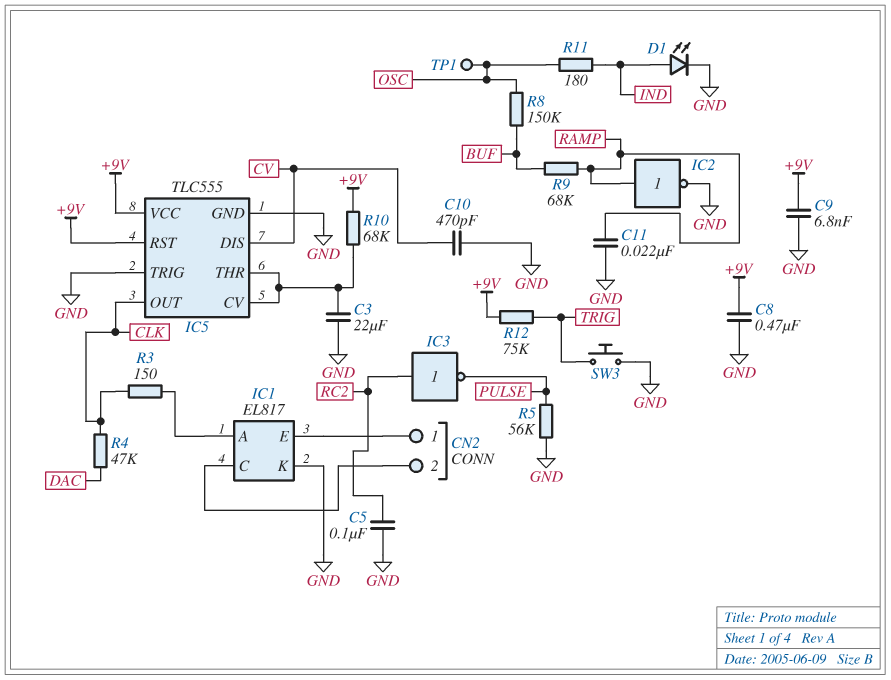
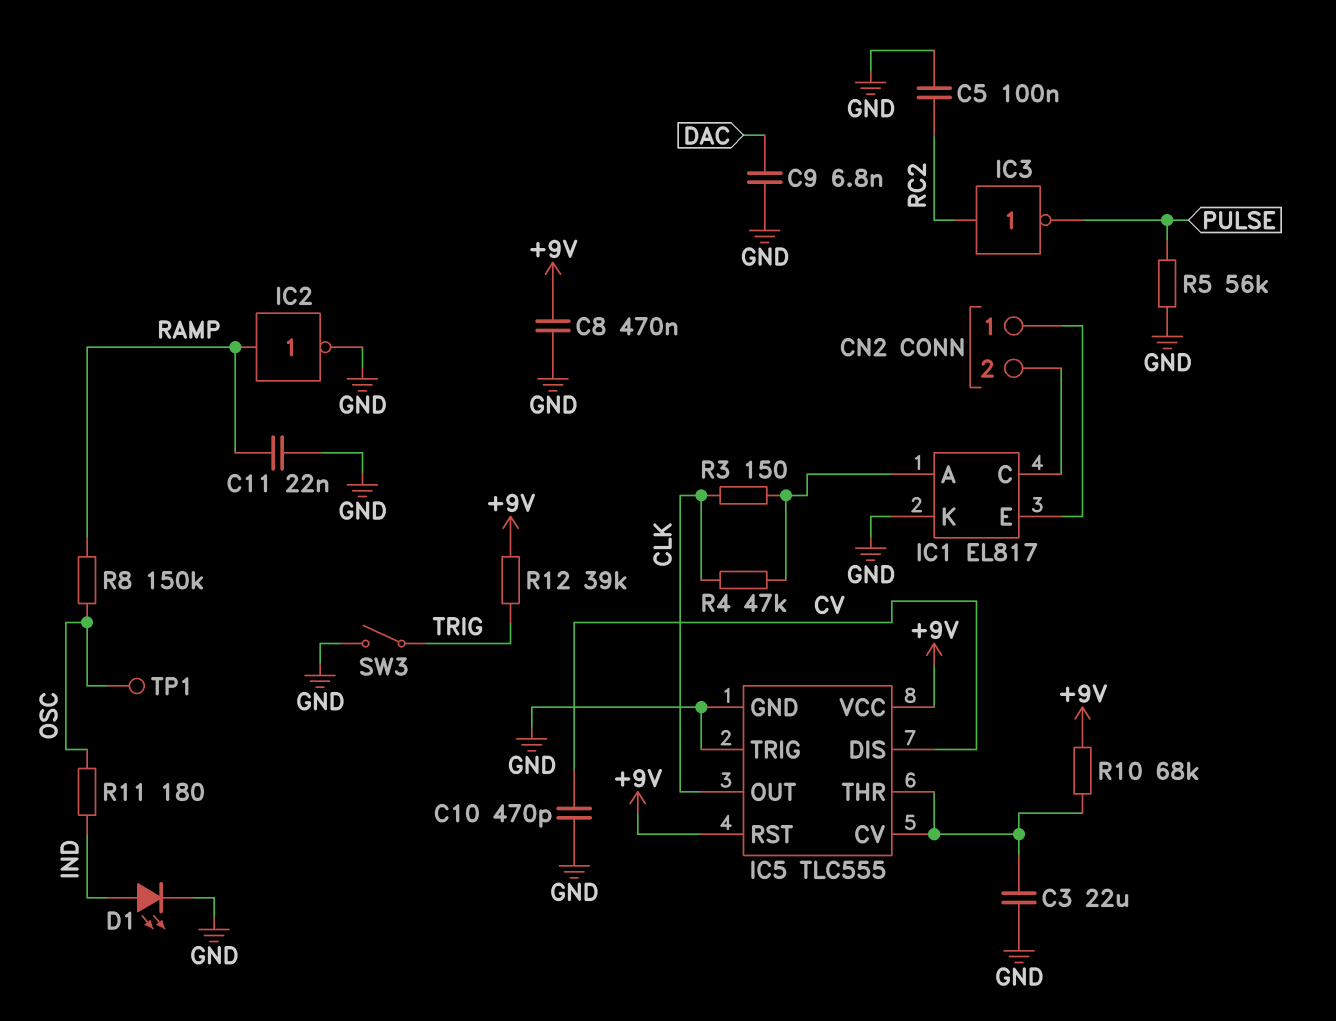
C9: 6.8nF (+9V, GND) -> 6.8nF (DAC, GND)
R4: 47k (CLK, DAC) -> 47k (CLK, IC1/A)
R8: 150k (BUF, OSC) -> 150k (OSC, RAMP)
R9: 68k (BUF, RAMP) -> none
R12: 75k (+9V, TRIG) -> 39k (+9V, TRIG)
SW3: button (GND, TRIG) -> switch (GND, TRIG)

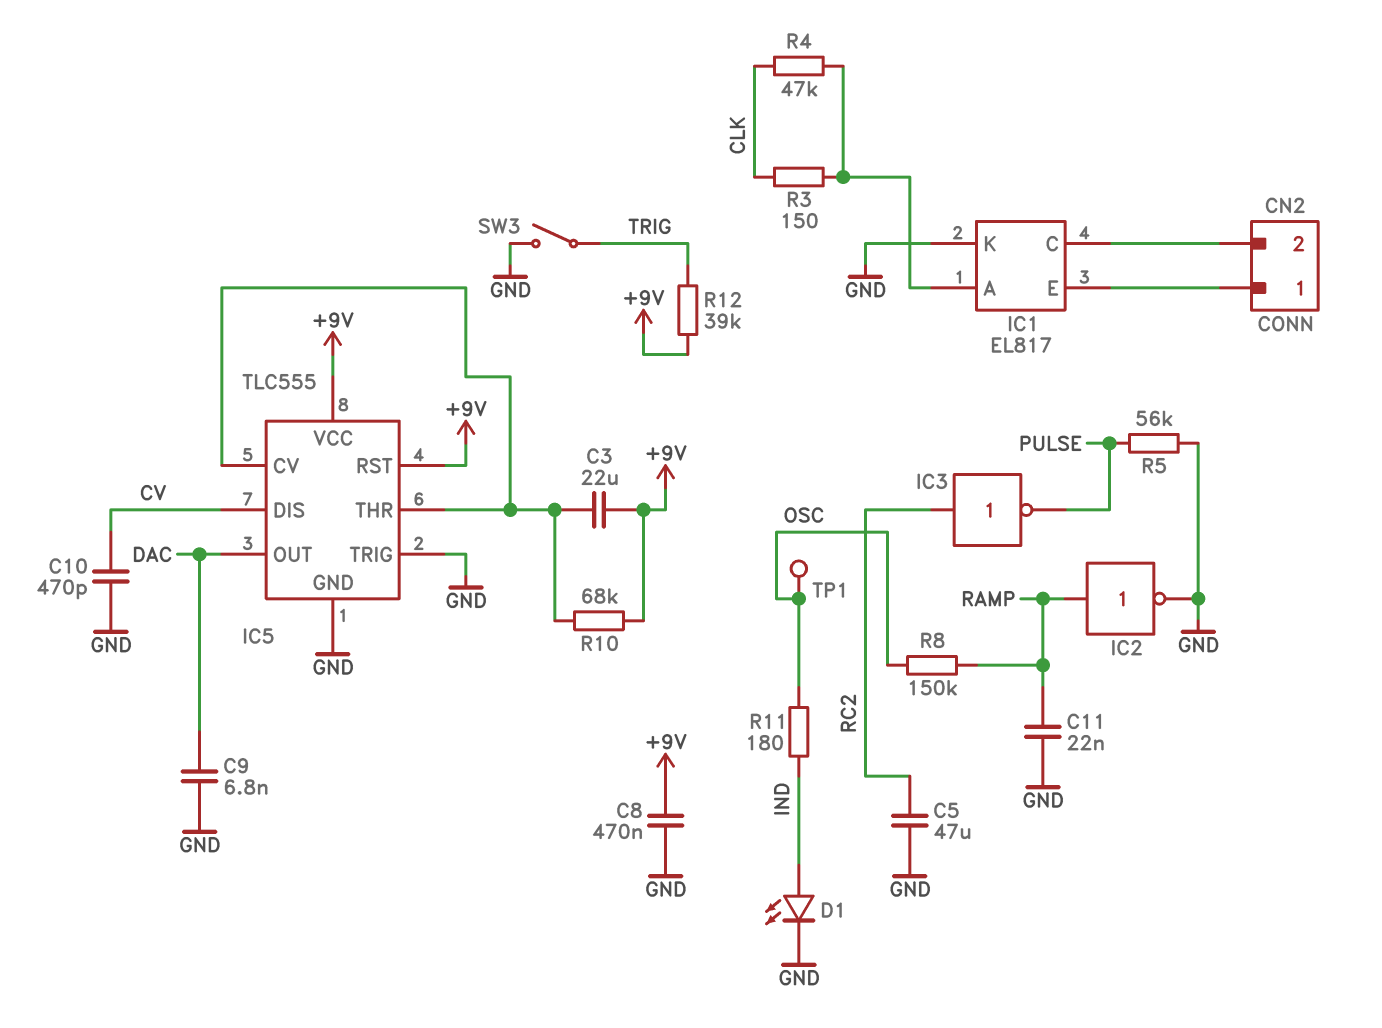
C3: 22uF (GND, IC5/CV) -> 22uF (+9V, IC5/CV)
C5: 100nF (GND, RC2) -> 47uF (GND, RC2)
IC5 pin OUT: CLK -> DAC

